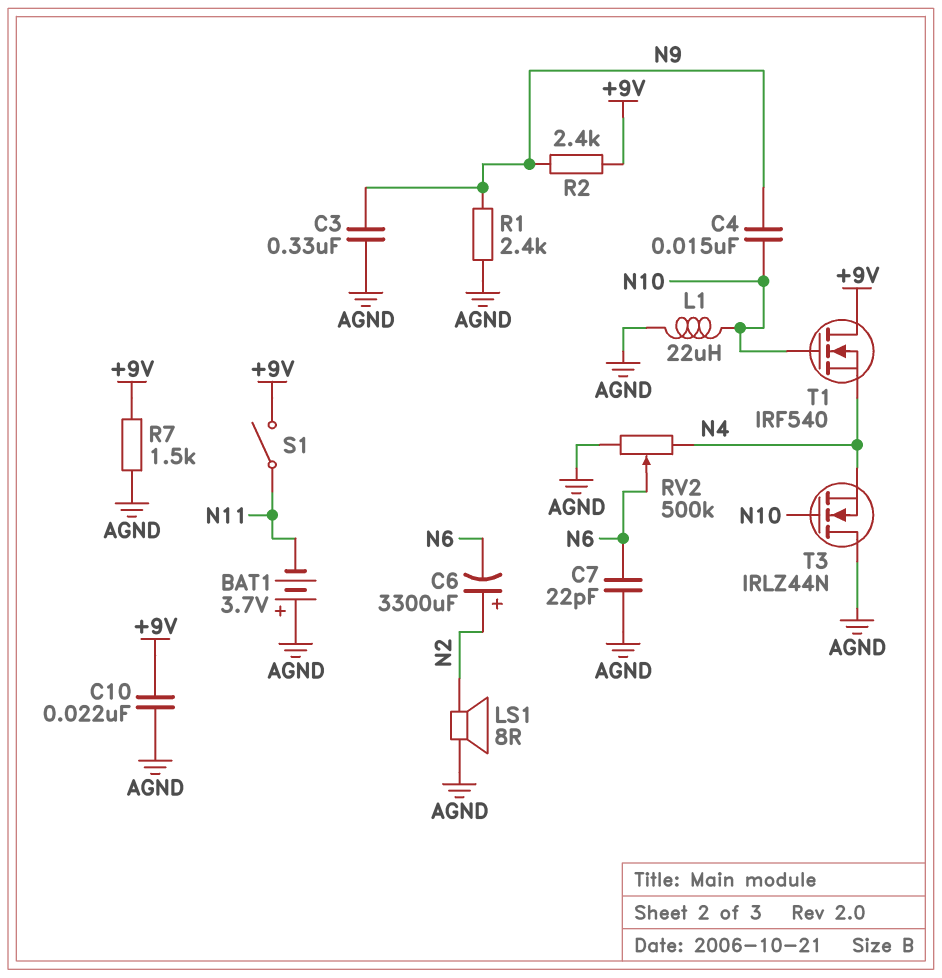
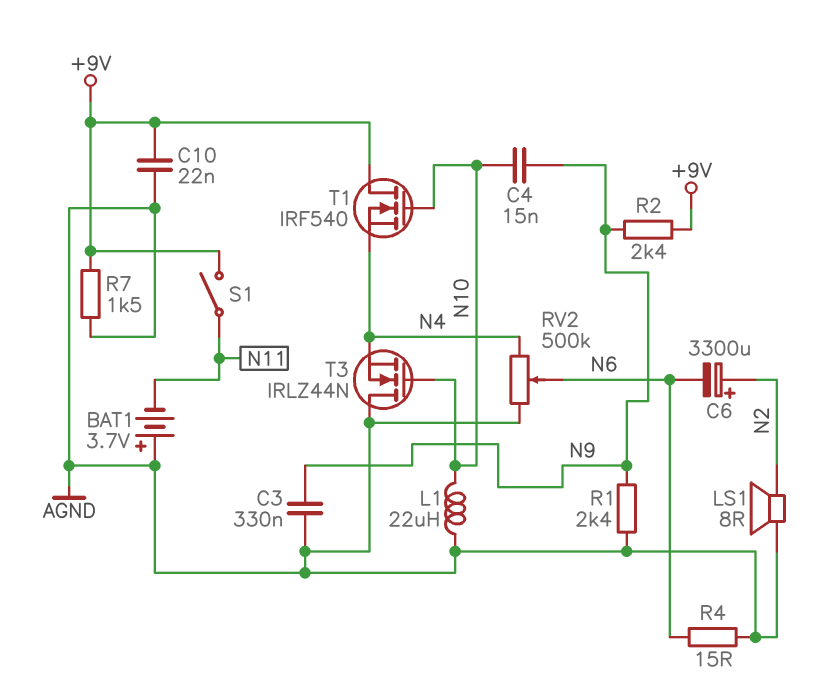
C7: 22pF (AGND, N6) -> none
R4: none -> 15 (AGND, N6)

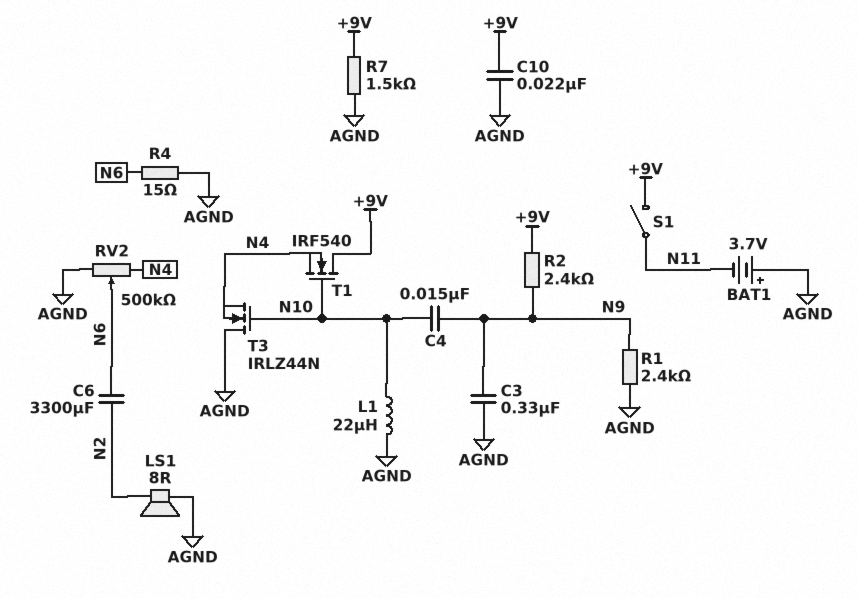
C6: 3300uF (plus N2, minus N6) -> 3300uF (N2, N6)

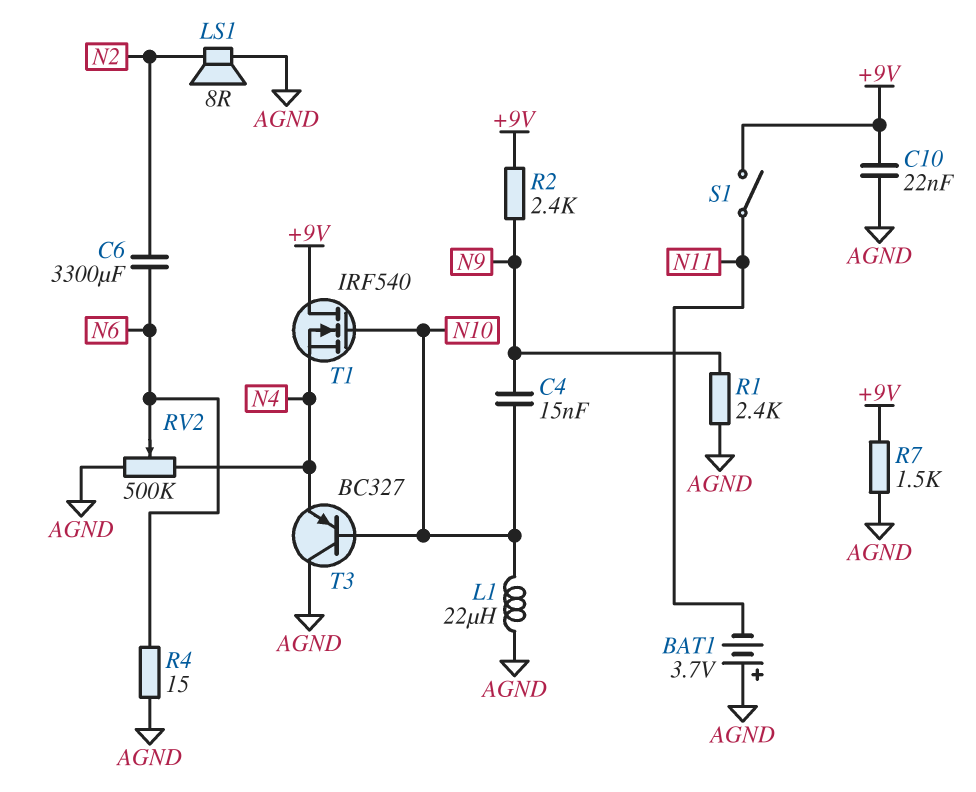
C3: 330nF (AGND, N9) -> none
T3: NMOS IRLZ44N (G N10, D AGND, S N4) -> PNP BC327 (B N10, C AGND, E N4)

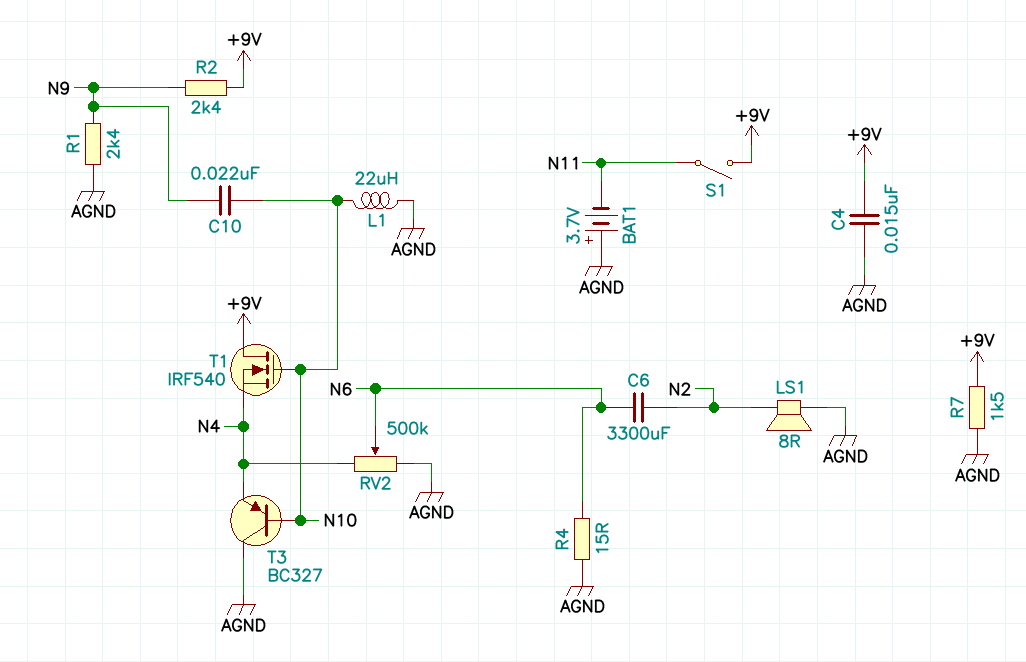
C4: 15nF (N9, N10) -> 15nF (+9V, AGND)
C10: 22nF (+9V, AGND) -> 22nF (N9, N10)

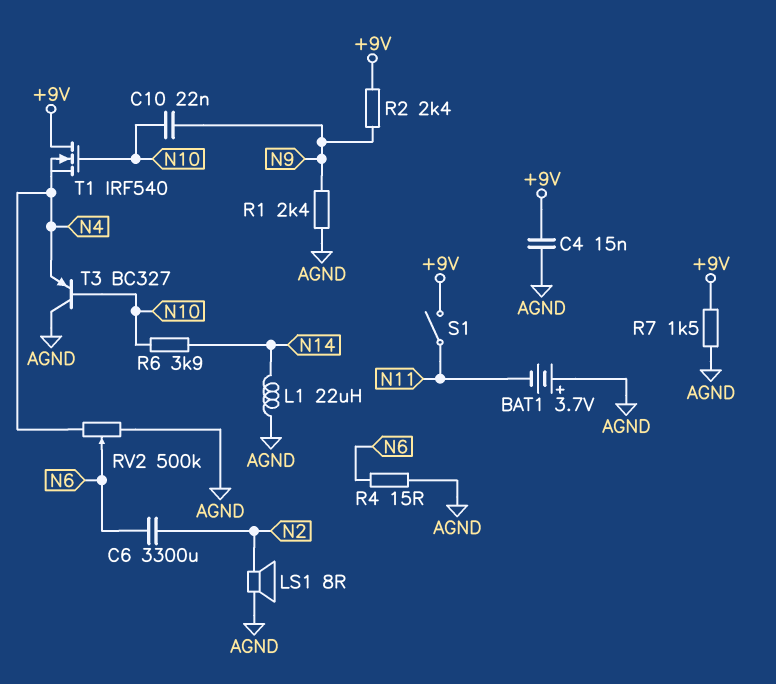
L1: 22uH (AGND, N10) -> 22uH (AGND, N14)
R6: none -> 3.9k (N10, N14)

